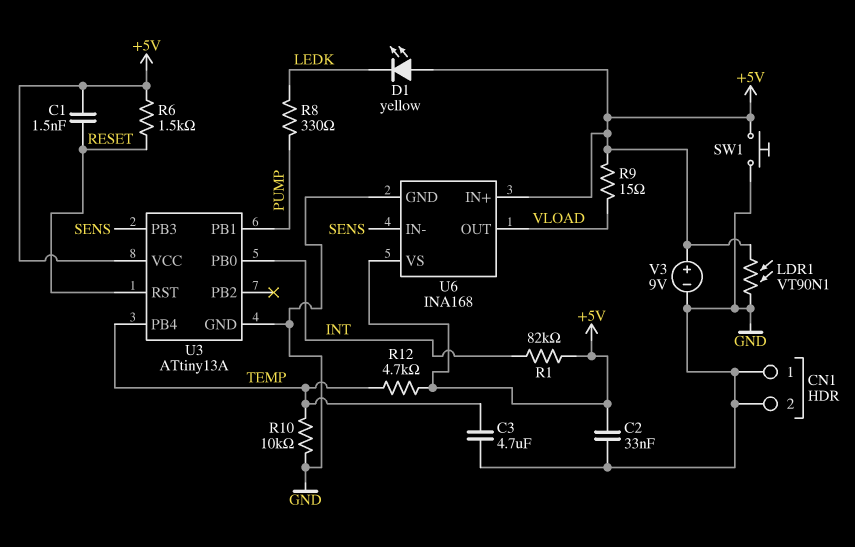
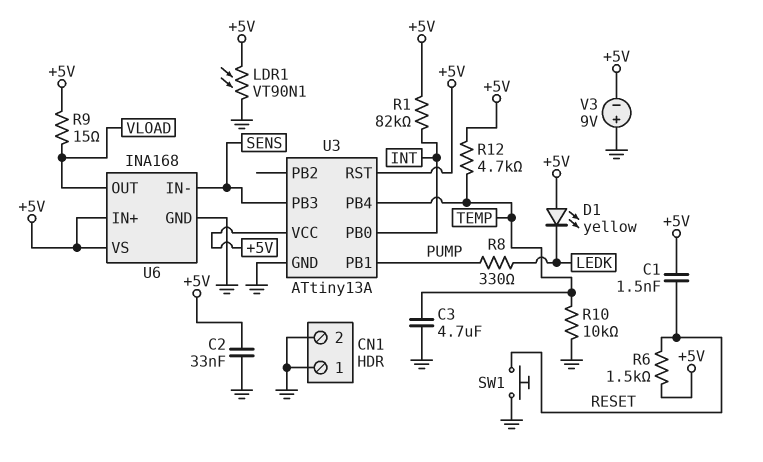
SW1: button (+5V, GND) -> button (GND, RESET)
U3 pin RST: RESET -> +5V
V3: 9V (plus +5V, minus GND) -> 9V (plus GND, minus +5V)

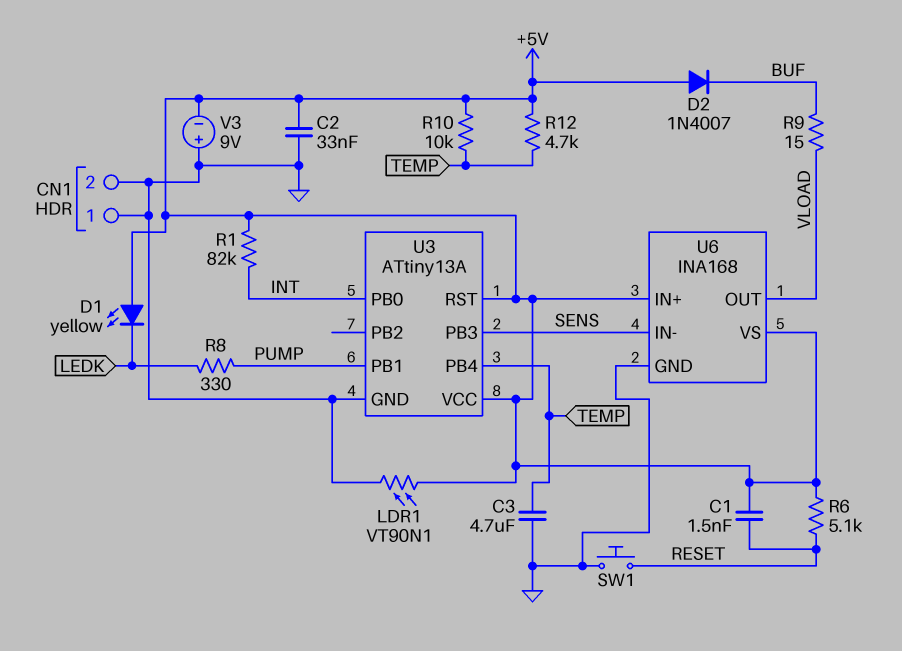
D2: none -> diode 1N4007 (A +5V, K BUF)
R6: 1.5k (+5V, RESET) -> 5.1k (+5V, RESET)
R9: 15 (+5V, VLOAD) -> 15 (BUF, VLOAD)
R10: 10k (GND, TEMP) -> 10k (+5V, TEMP)

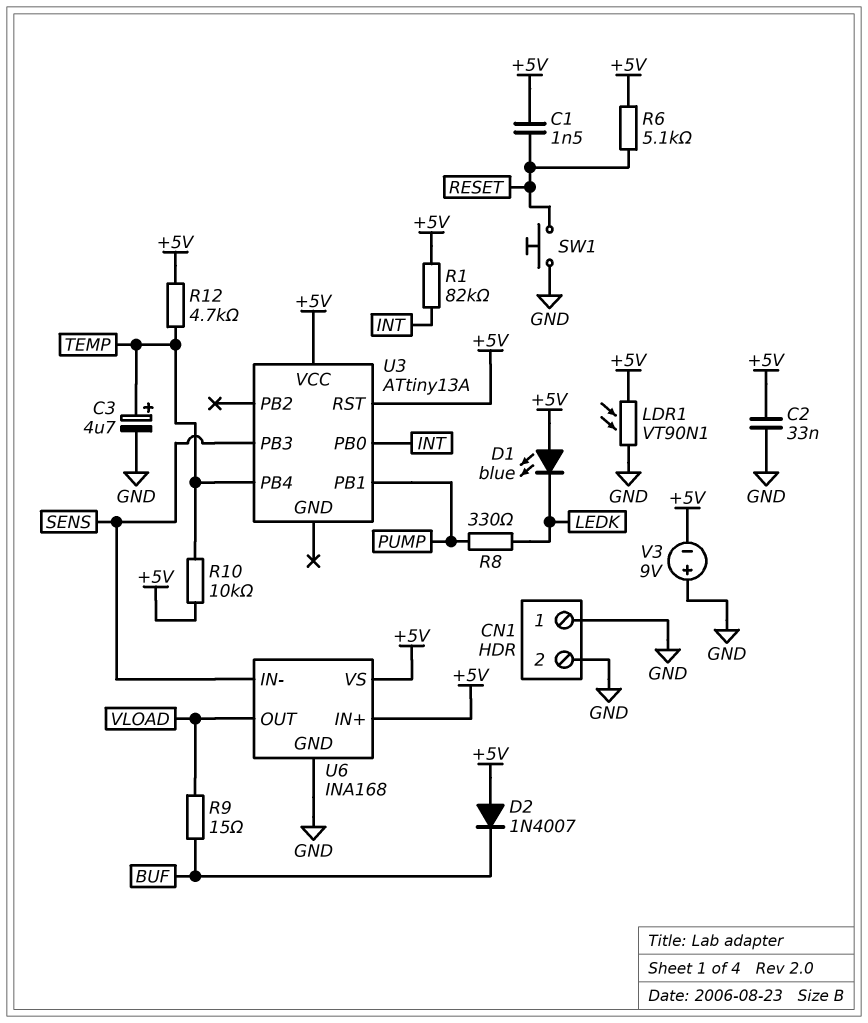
C3: 4.7uF (GND, TEMP) -> 4.7uF (plus TEMP, minus GND)
D1: LED yellow (A +5V, K LEDK) -> LED blue (A +5V, K LEDK)
U3 pin GND: GND -> none

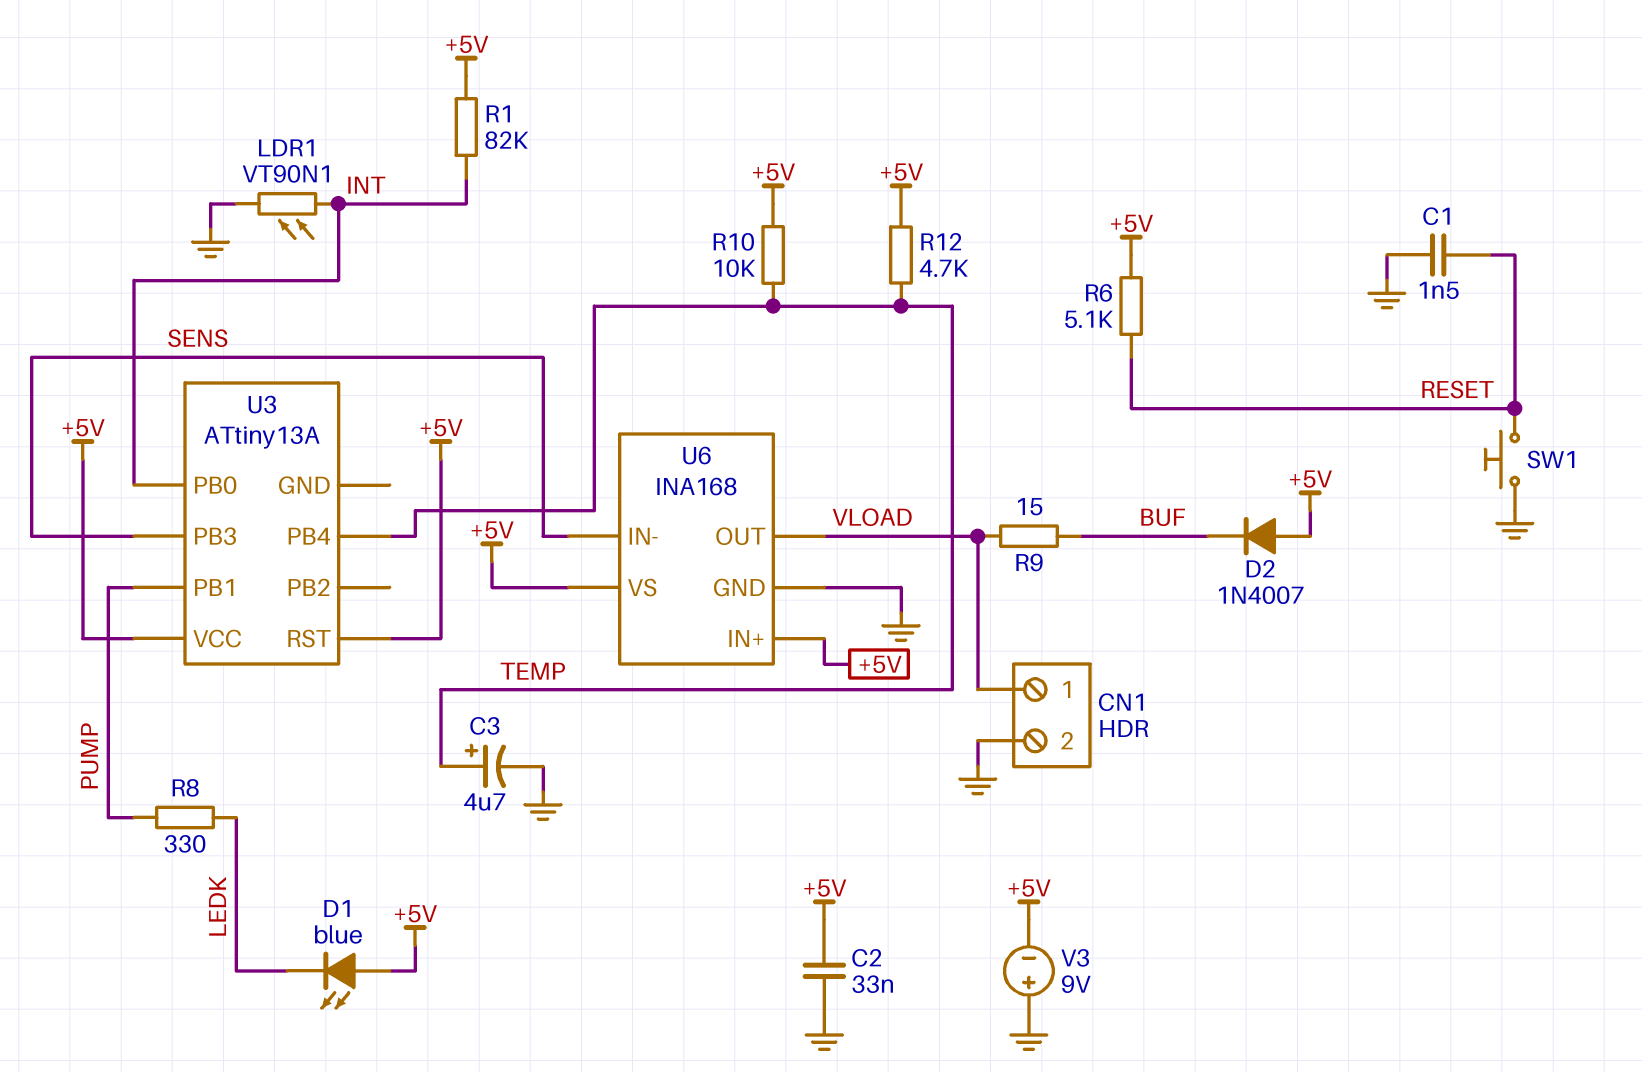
C1: 1.5nF (+5V, RESET) -> 1.5nF (GND, RESET)
CN1 pin 1: GND -> VLOAD
LDR1: VT90N1 (+5V, GND) -> VT90N1 (GND, INT)

